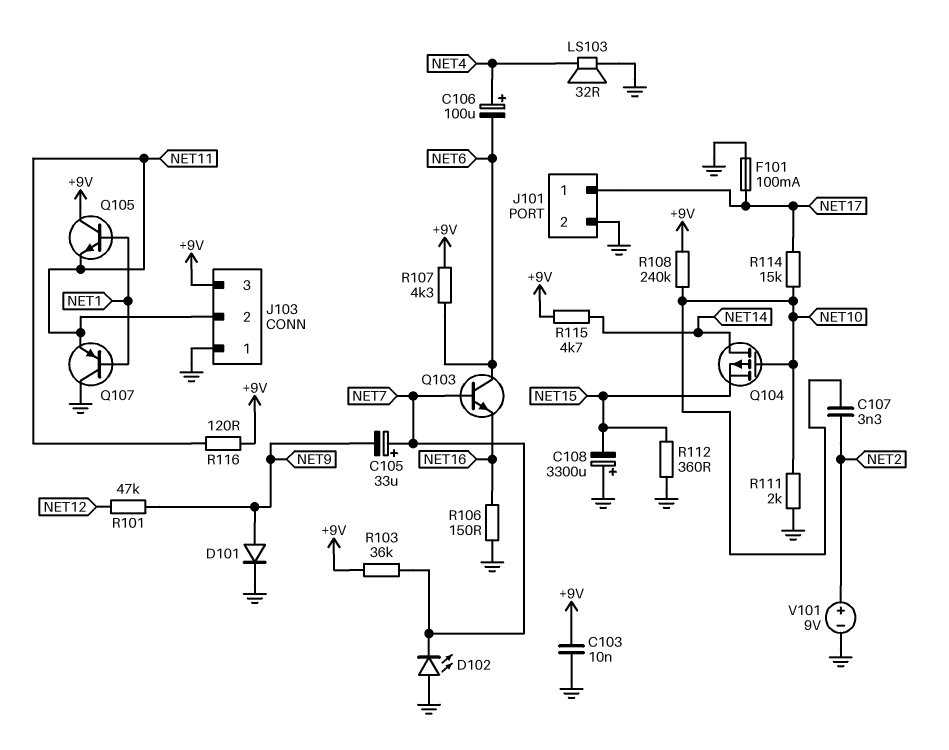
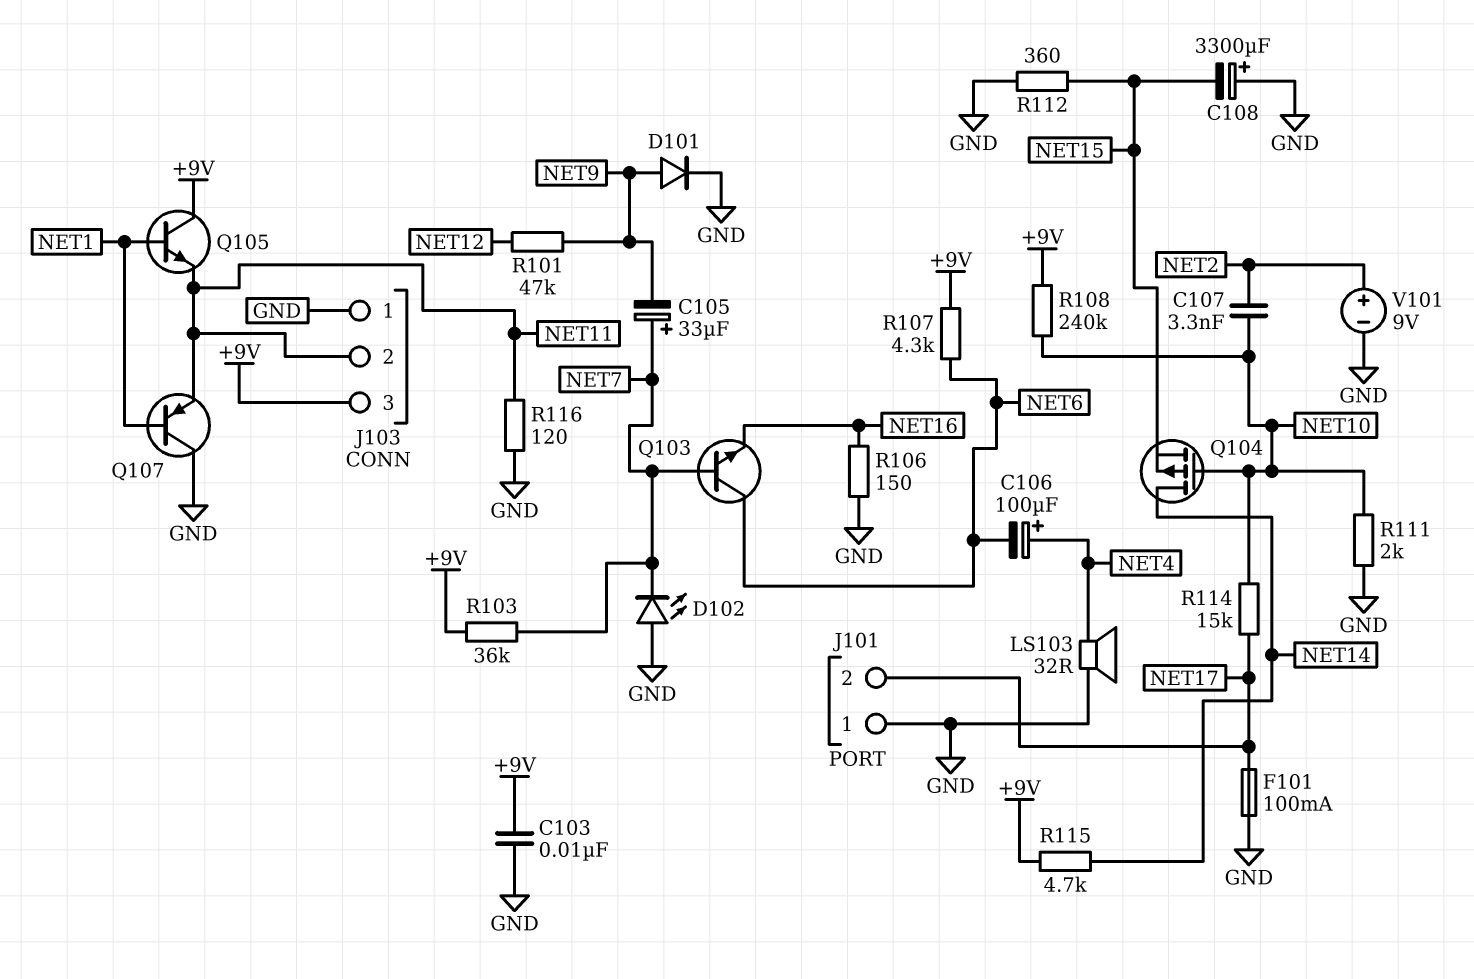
J101 pin 1: NET17 -> GND
J101 pin 2: GND -> NET17
R116: 120 (+9V, NET11) -> 120 (GND, NET11)

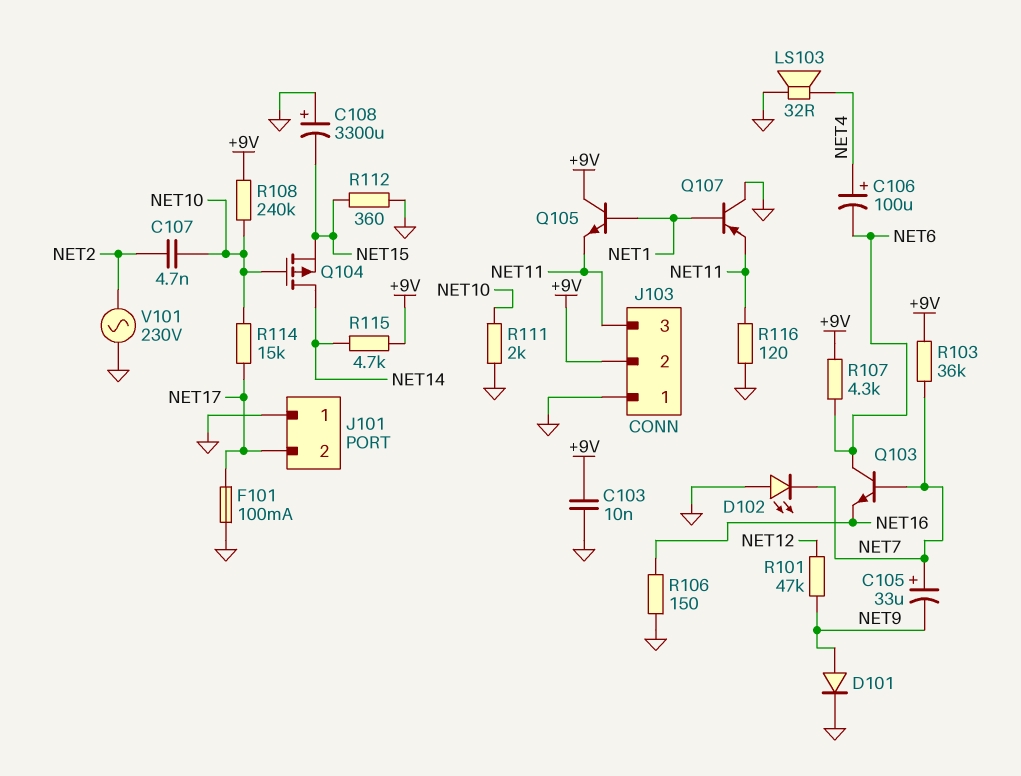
C107: 3.3nF (NET2, NET10) -> 4.7nF (NET2, NET10)
J103 pin 2: NET11 -> +9V
J103 pin 3: +9V -> NET11
V101: 9V (plus NET2, minus GND) -> AC 230V (GND, NET2)

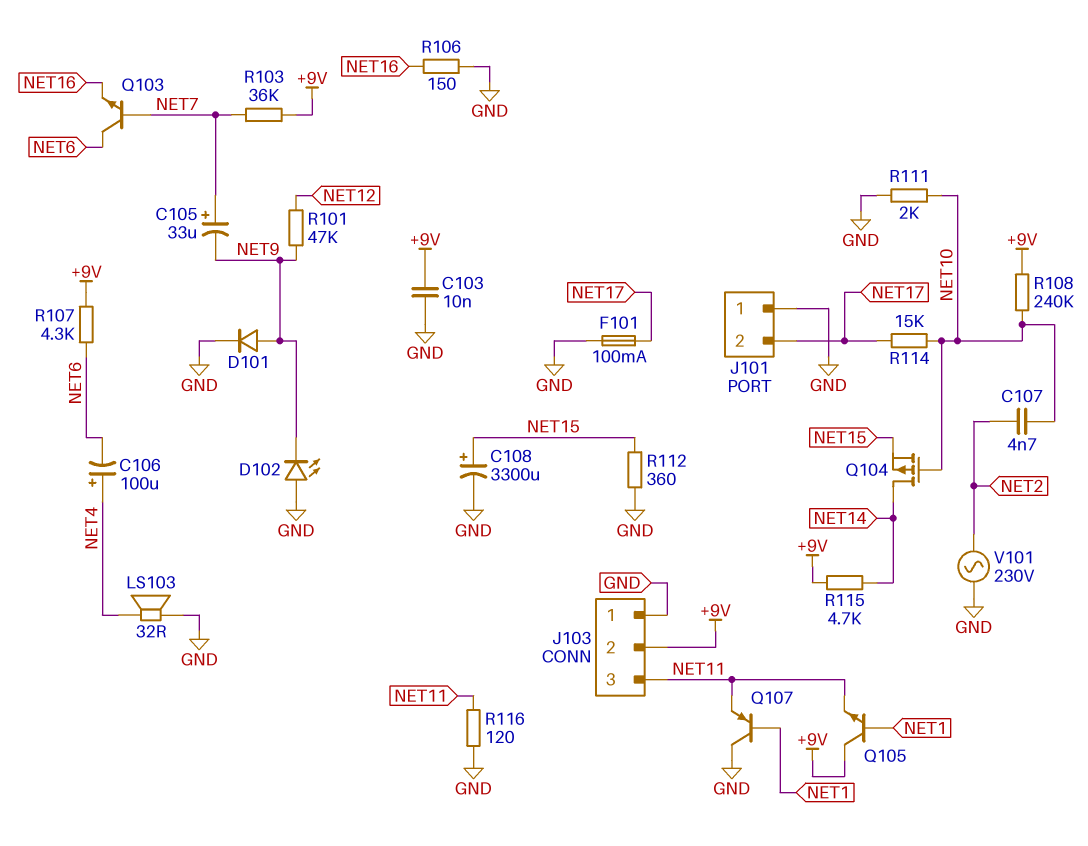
C108: 3300uF (plus GND, minus NET15) -> 3300uF (plus NET15, minus GND)
D102: LED (A GND, K NET7) -> LED (A GND, K NET9)

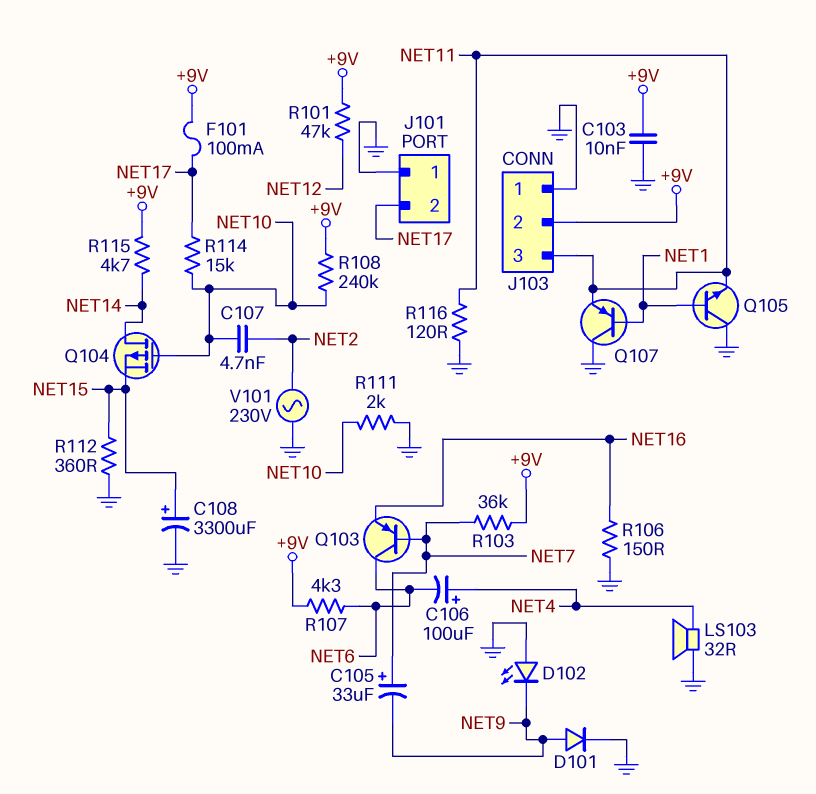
F101: 100mA (GND, NET17) -> 100mA (+9V, NET17)
Q103: NPN (B NET7, C NET6, E NET16) -> PNP (B NET7, C NET6, E NET16)
Q105: NPN (B NET1, C +9V, E NET11) -> NPN (B NET1, C GND, E NET11)
R101: 47k (NET9, NET12) -> 47k (+9V, NET12)

